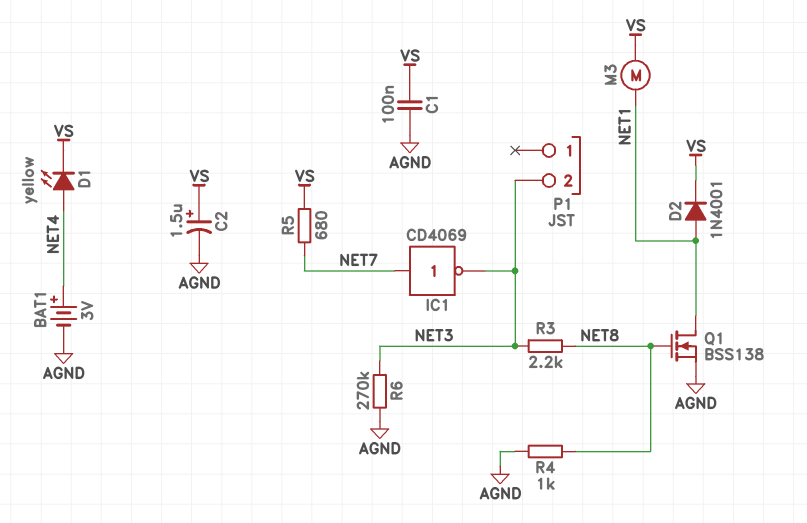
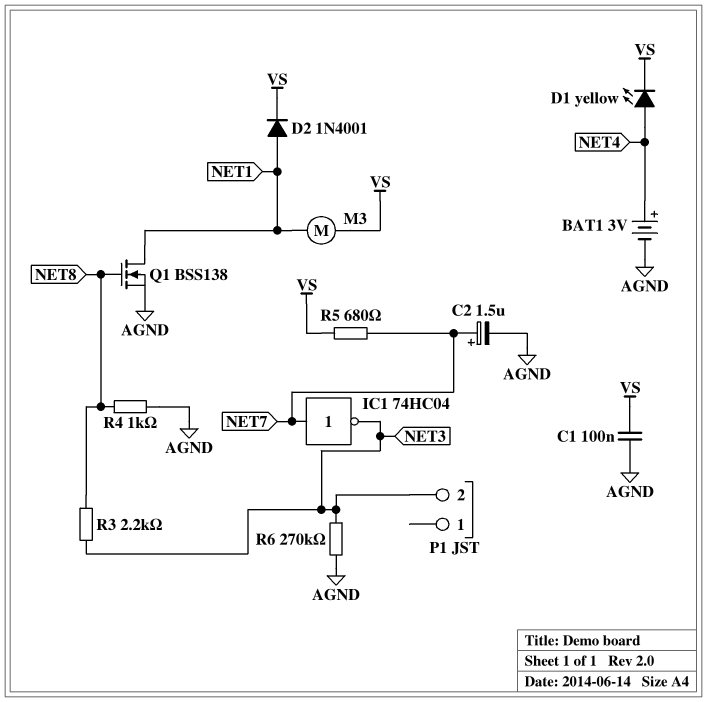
C2: 1.5uF (plus VS, minus AGND) -> 1.5uF (plus NET7, minus AGND)
IC1: NOT CD4069 (in NET7, out NET3) -> NOT 74HC04 (in NET7, out NET3)

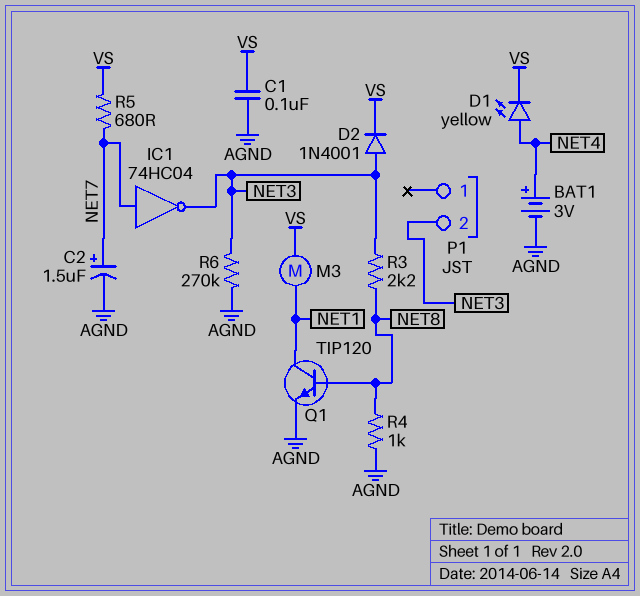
D2: diode 1N4001 (A NET1, K VS) -> diode 1N4001 (A NET3, K VS)
Q1: NMOS BSS138 (G NET8, D NET1, S AGND) -> NPN TIP120 (B NET8, C NET1, E AGND)

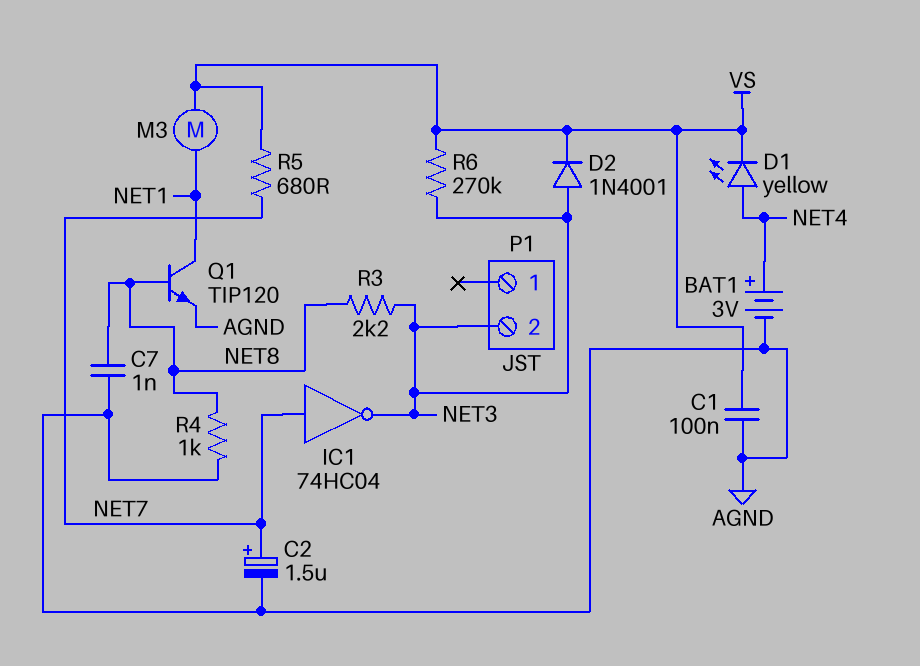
C7: none -> 1nF (AGND, NET8)
R6: 270k (AGND, NET3) -> 270k (NET3, VS)

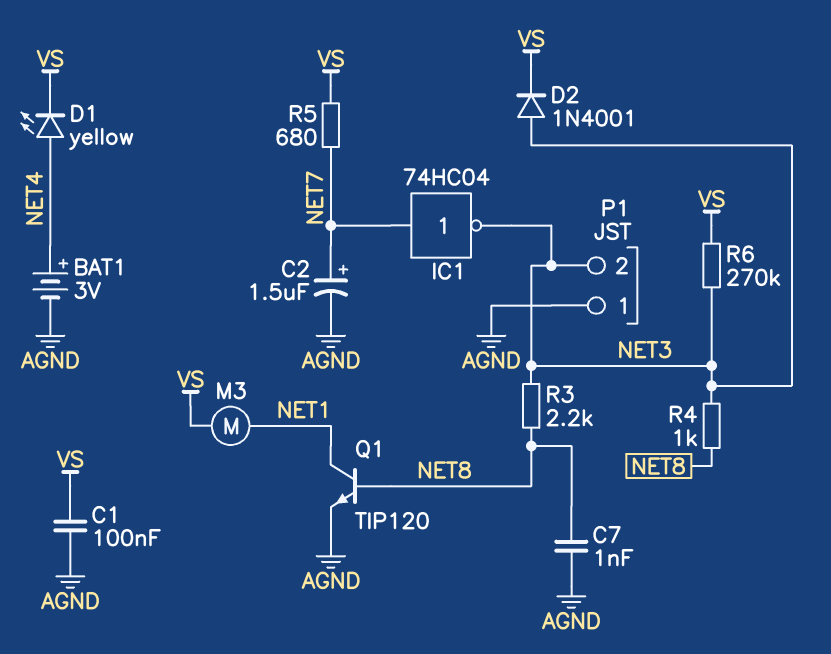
P1 pin 1: none -> AGND
R4: 1k (AGND, NET8) -> 1k (NET3, NET8)

